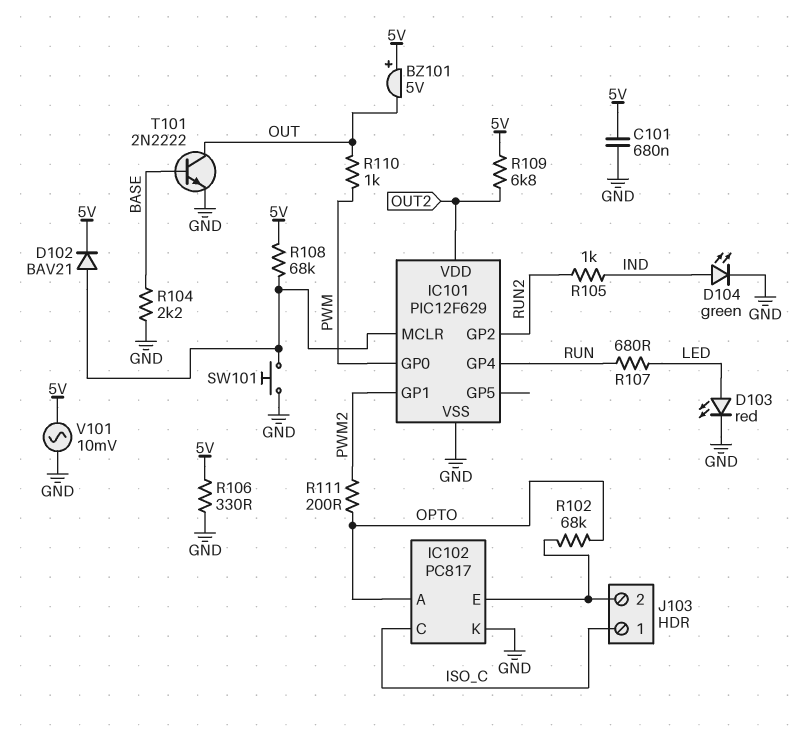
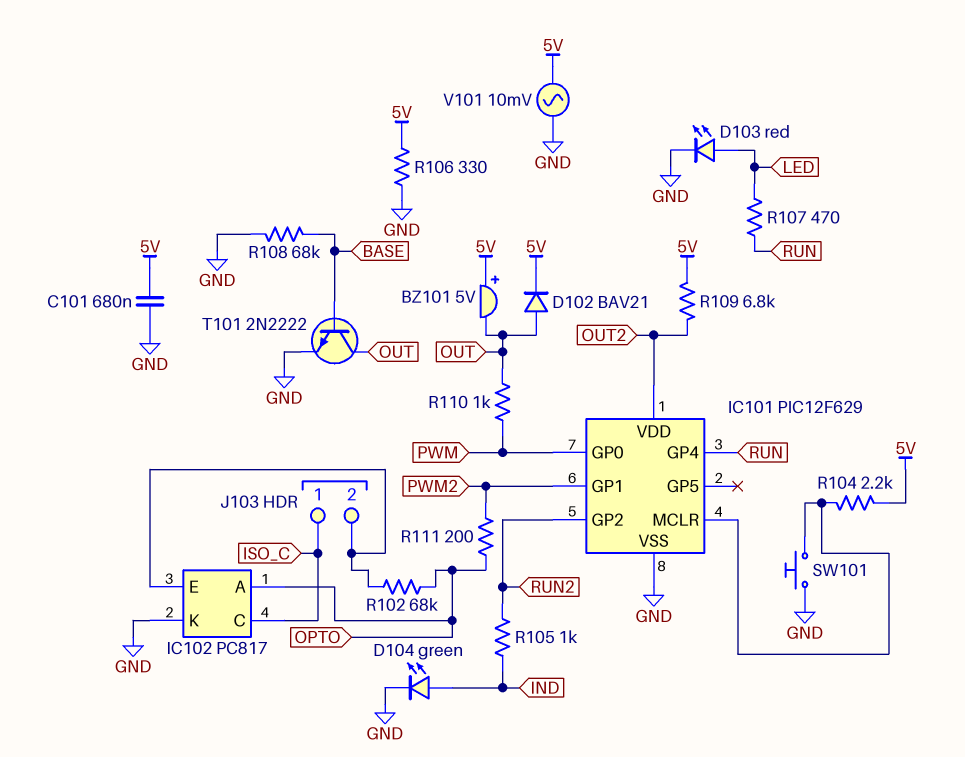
D102: diode BAV21 (A IC101/MCLR, K 5V) -> diode BAV21 (A OUT, K 5V)
R104: 2.2k (BASE, GND) -> 2.2k (5V, IC101/MCLR)
R107: 680 (LED, RUN) -> 470 (LED, RUN)
R108: 68k (5V, IC101/MCLR) -> 68k (BASE, GND)

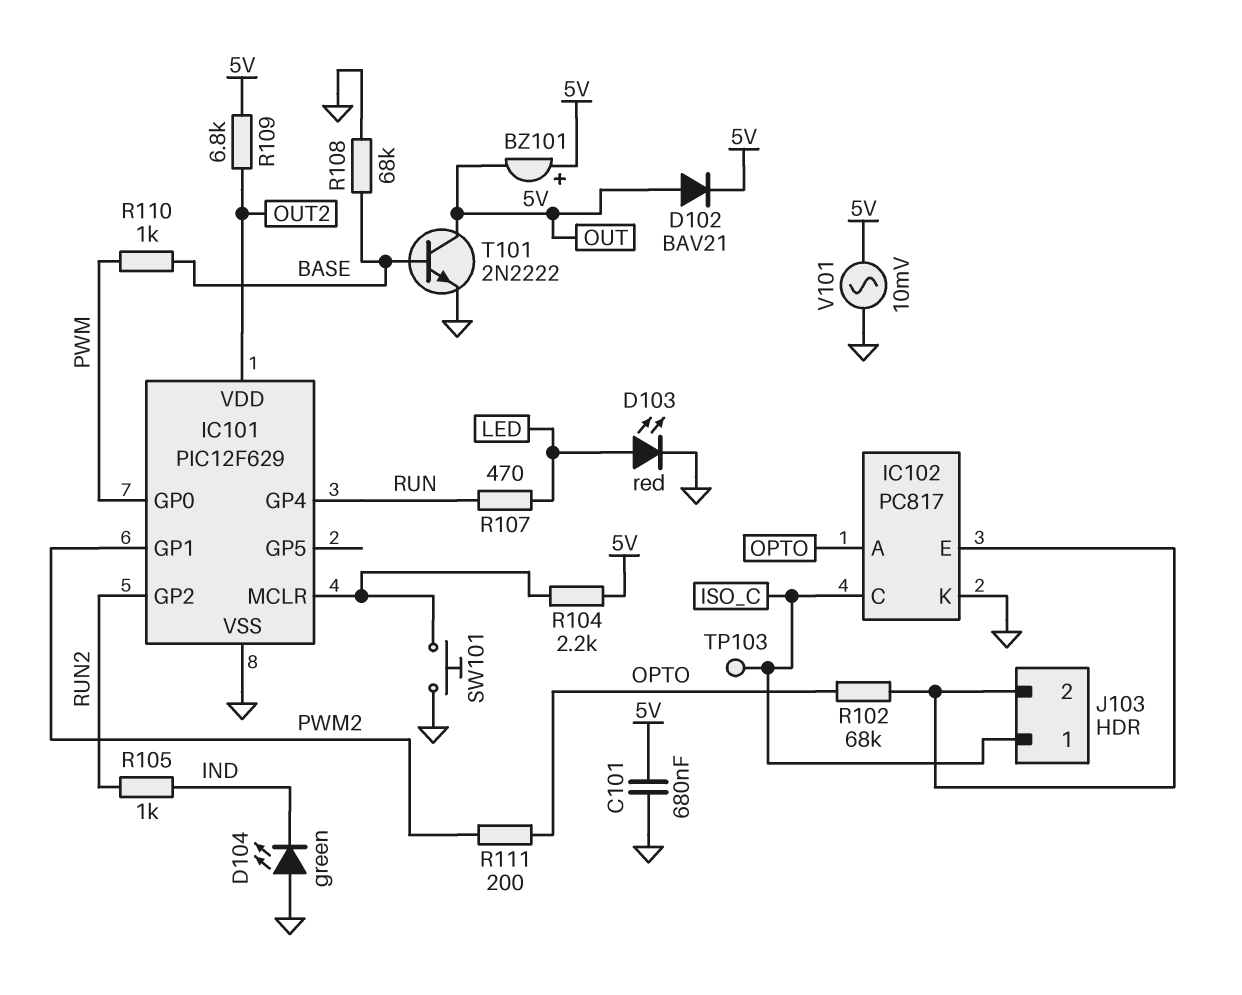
D104: LED green (A IND, K GND) -> LED green (A GND, K IND)
R106: 330 (5V, GND) -> none
R110: 1k (OUT, PWM) -> 1k (BASE, PWM)
TP103: none -> test point (ISO_C)

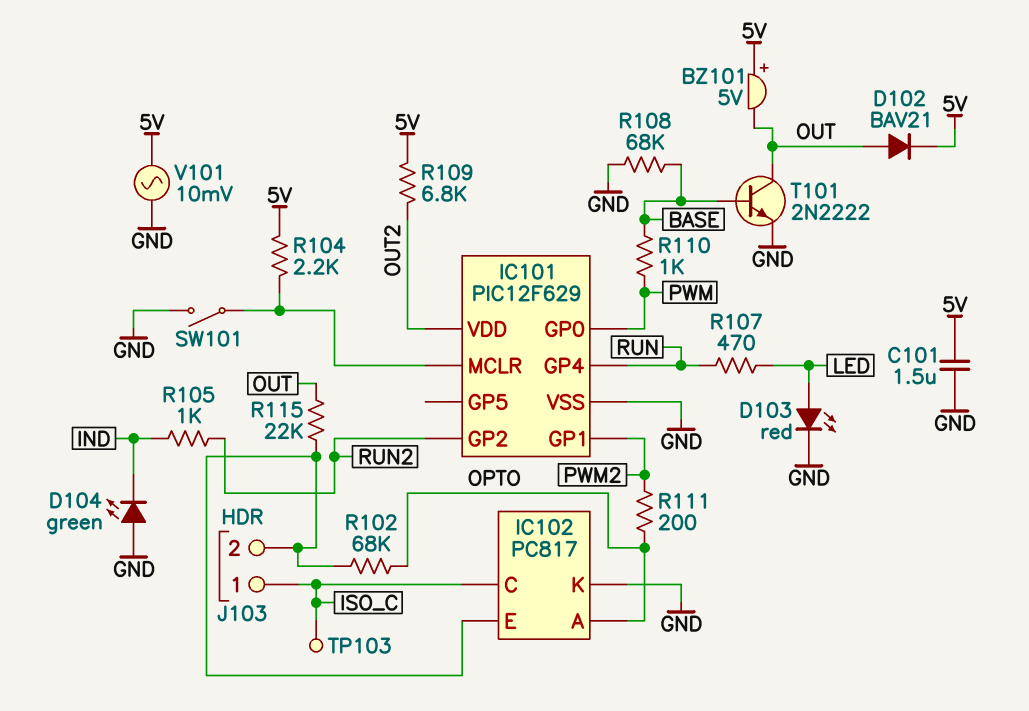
C101: 680nF (5V, GND) -> 1.5uF (5V, GND)
R115: none -> 22k (IC102/E, OUT)
SW101: button (GND, IC101/MCLR) -> switch (GND, IC101/MCLR)

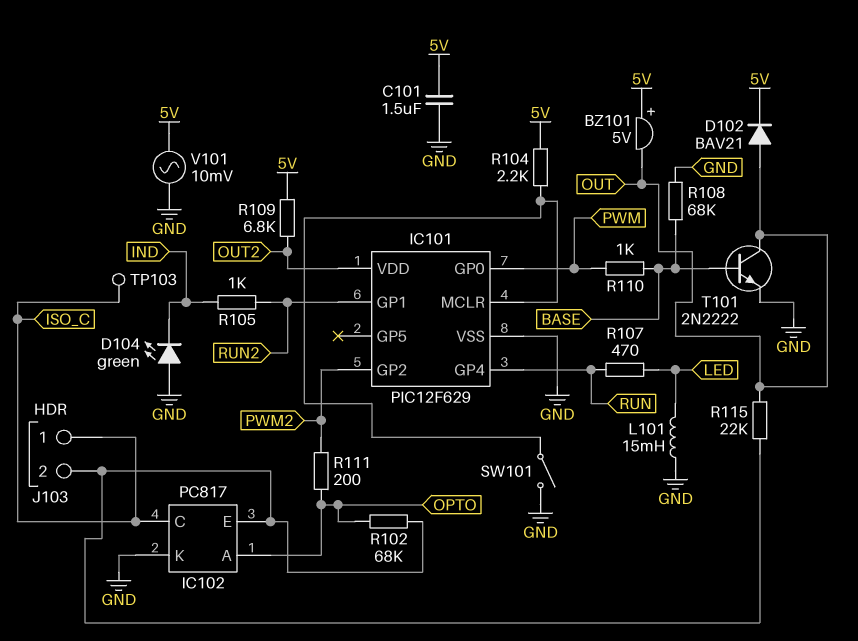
D103: LED red (A LED, K GND) -> none
IC101 pin GP1: PWM2 -> RUN2
IC101 pin GP2: RUN2 -> PWM2
L101: none -> 15mH (GND, LED)

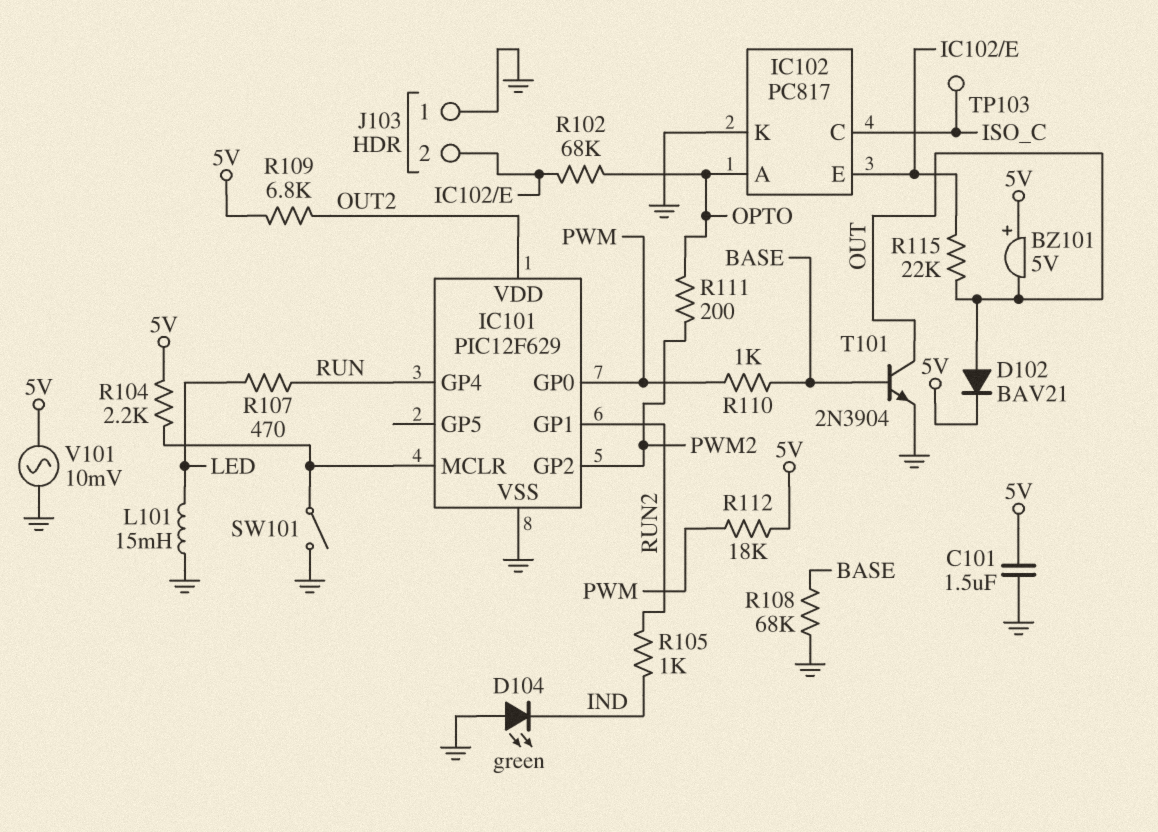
J103 pin 1: ISO_C -> GND
R112: none -> 18k (5V, PWM)
T101: NPN 2N2222 (B BASE, C OUT, E GND) -> NPN 2N3904 (B BASE, C OUT, E GND)

